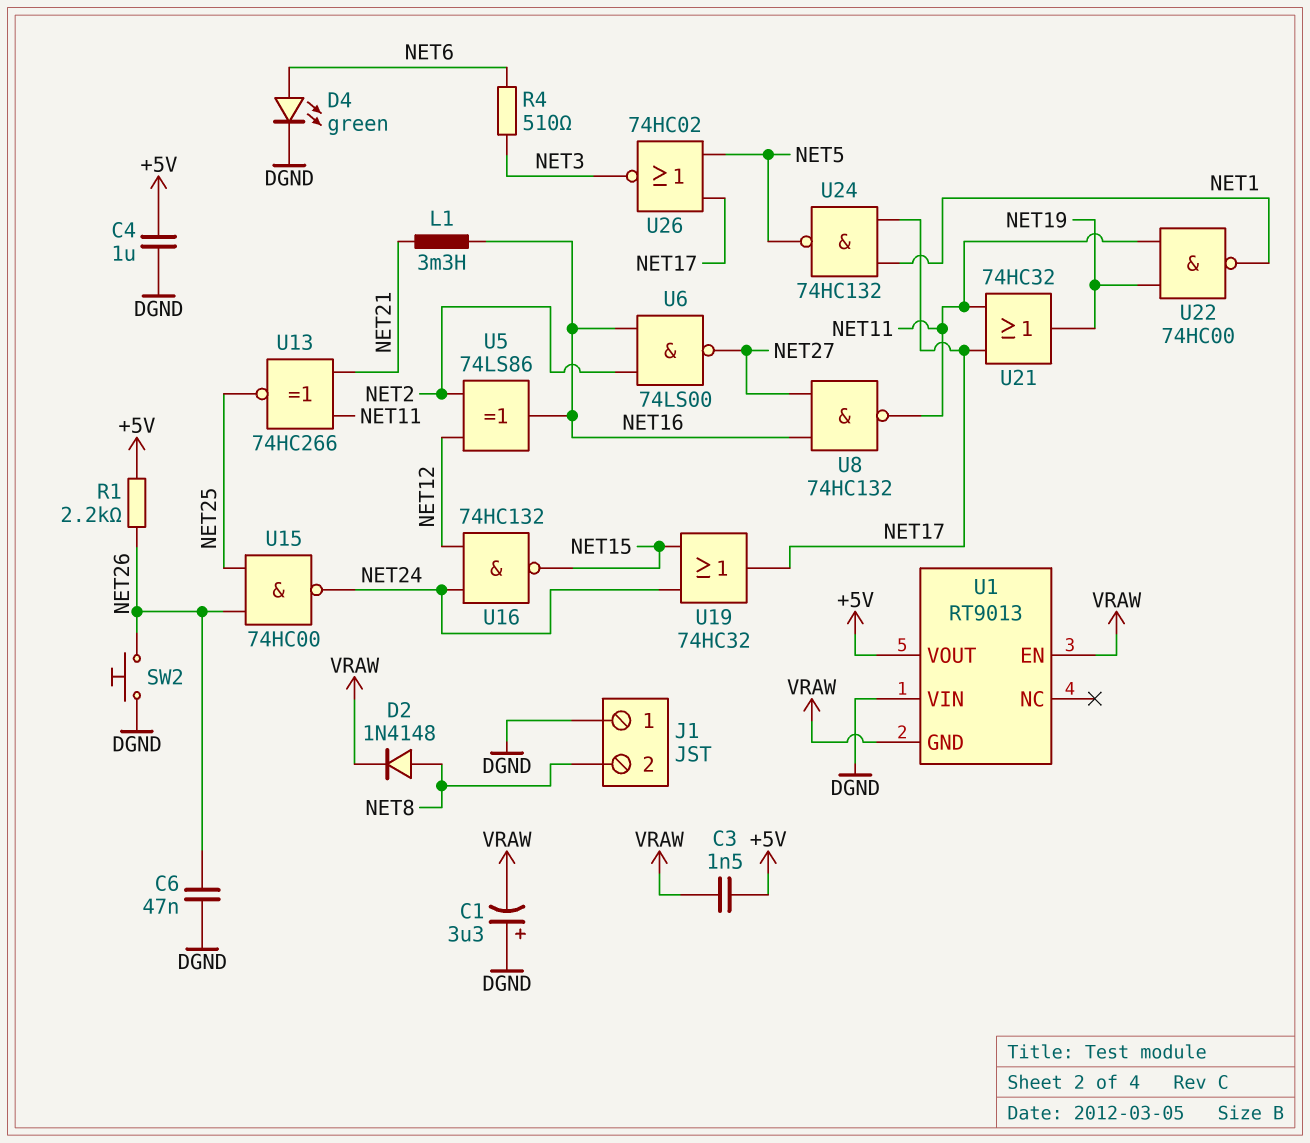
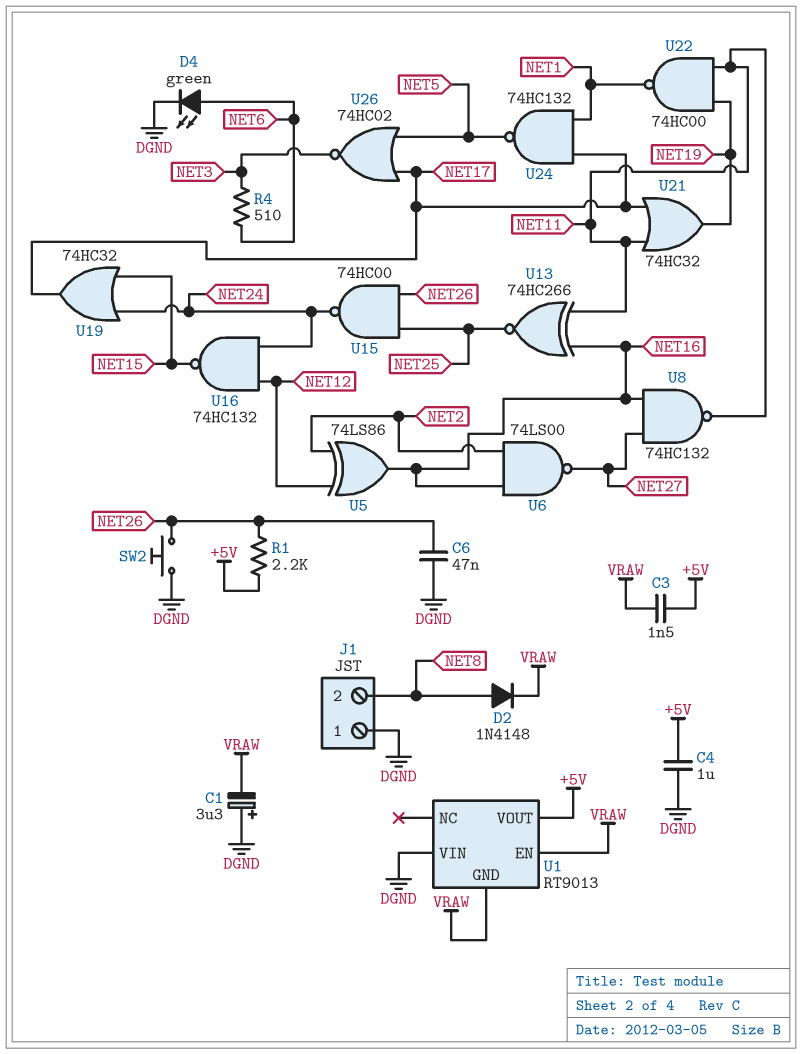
L1: 3.3mH (NET16, NET21) -> none
U13: XNOR 74HC266 (in NET11, in NET21, out NET25) -> XNOR 74HC266 (in NET11, in NET16, out NET25)

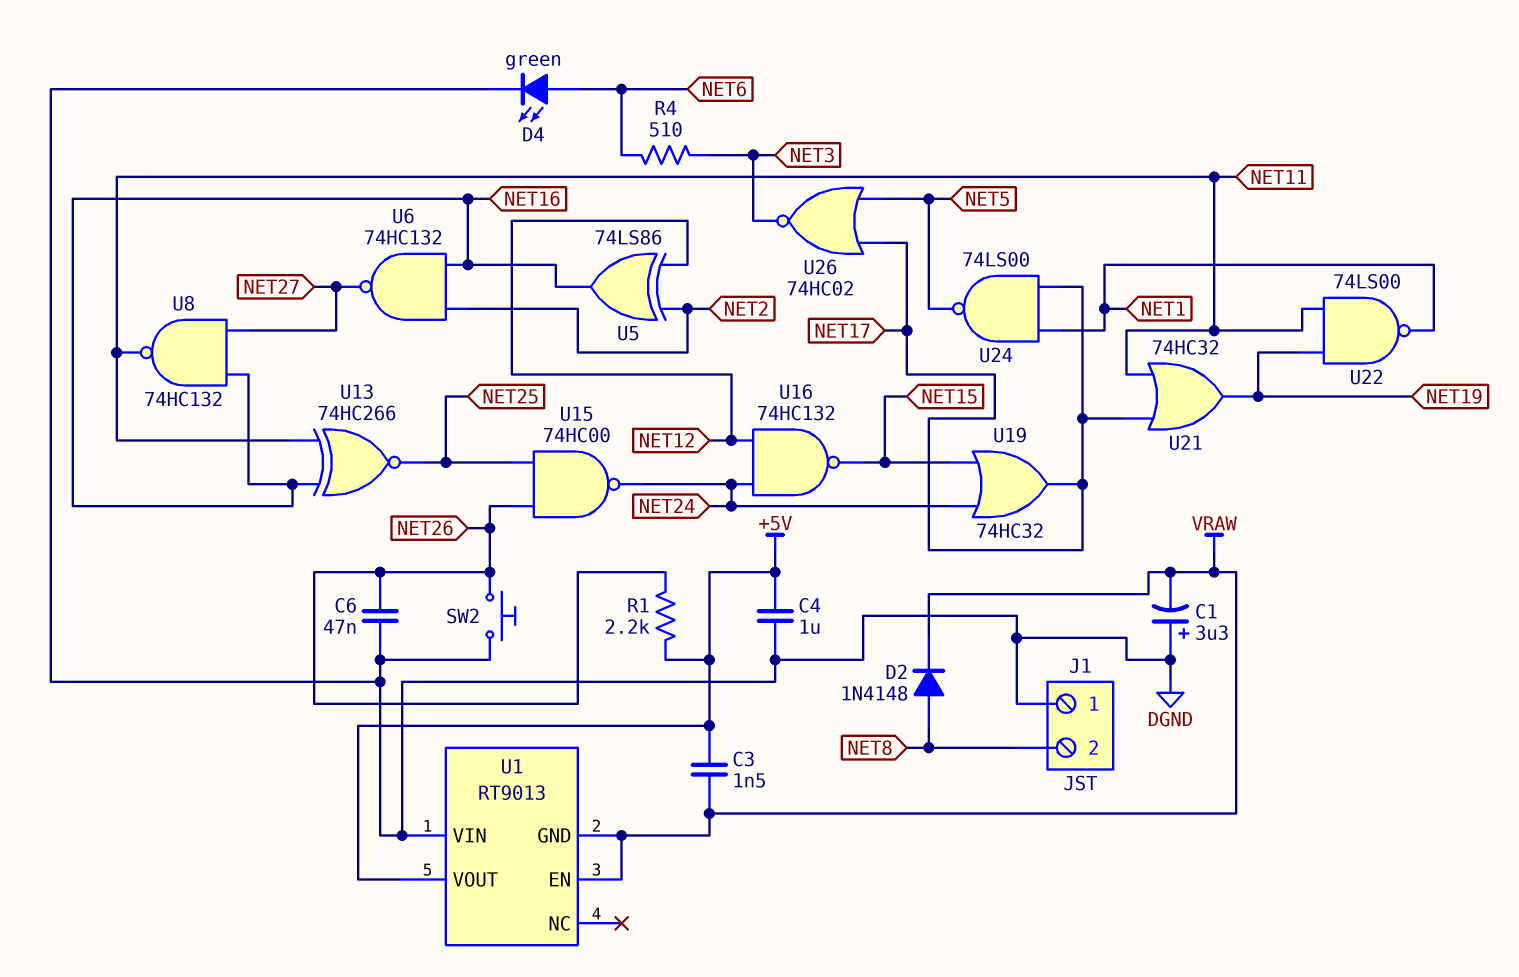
U6: NAND 74LS00 (in NET2, in NET16, out NET27) -> NAND 74HC132 (in NET2, in NET16, out NET27)
U22: NAND 74HC00 (in NET11, in NET19, out NET1) -> NAND 74LS00 (in NET11, in NET19, out NET1)
U24: NAND 74HC132 (in NET1, in NET17, out NET5) -> NAND 74LS00 (in NET1, in NET17, out NET5)

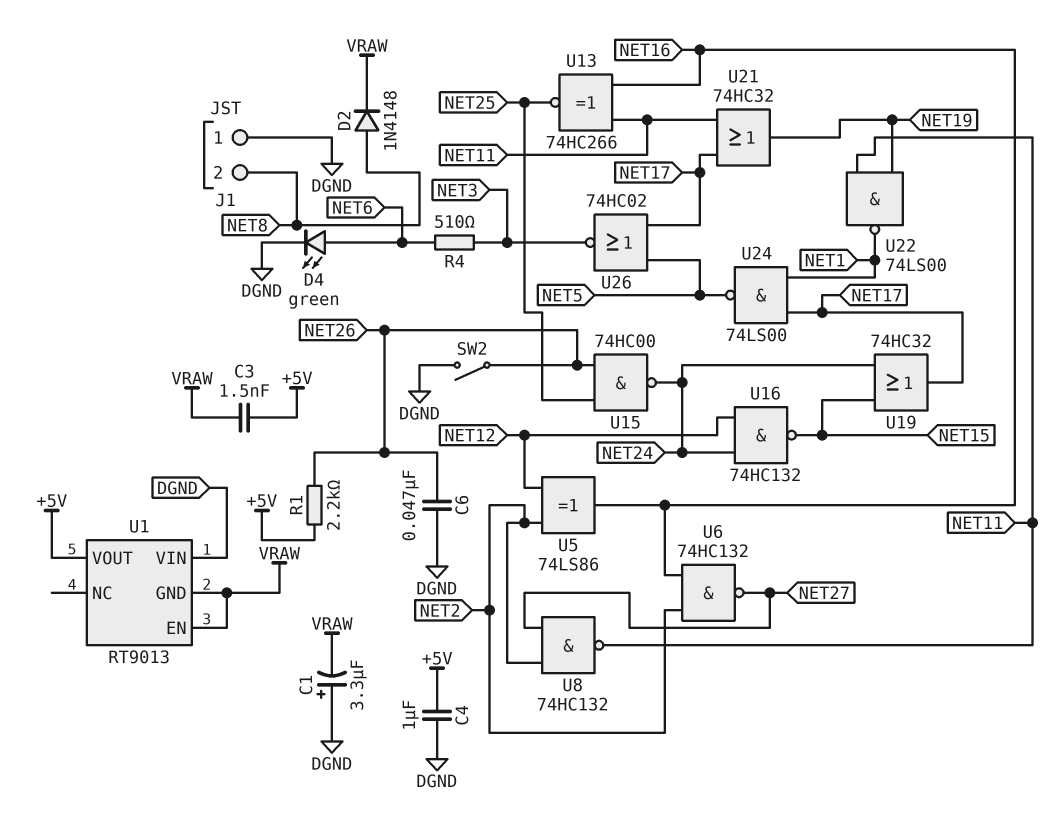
SW2: button (DGND, NET26) -> switch (DGND, NET26)
U8: NAND 74HC132 (in NET16, in NET27, out NET11) -> NAND 74HC132 (in NET2, in NET27, out NET11)

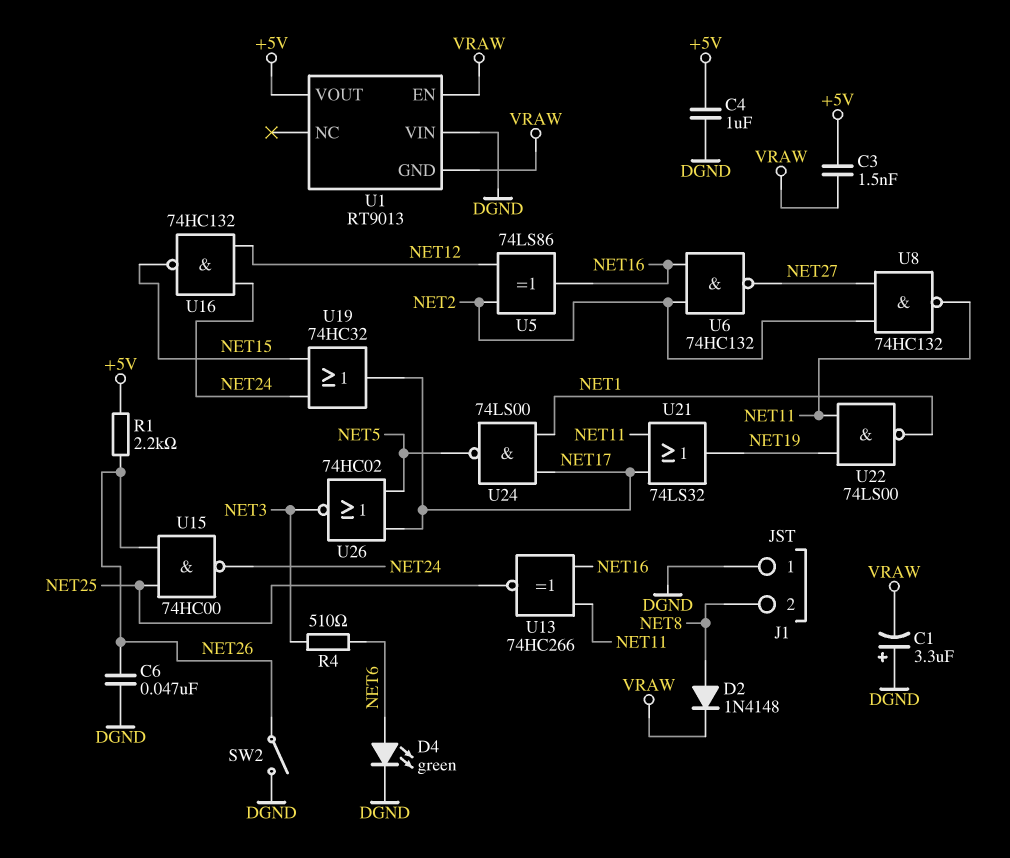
U21: OR 74HC32 (in NET11, in NET17, out NET19) -> OR 74LS32 (in NET11, in NET17, out NET19)

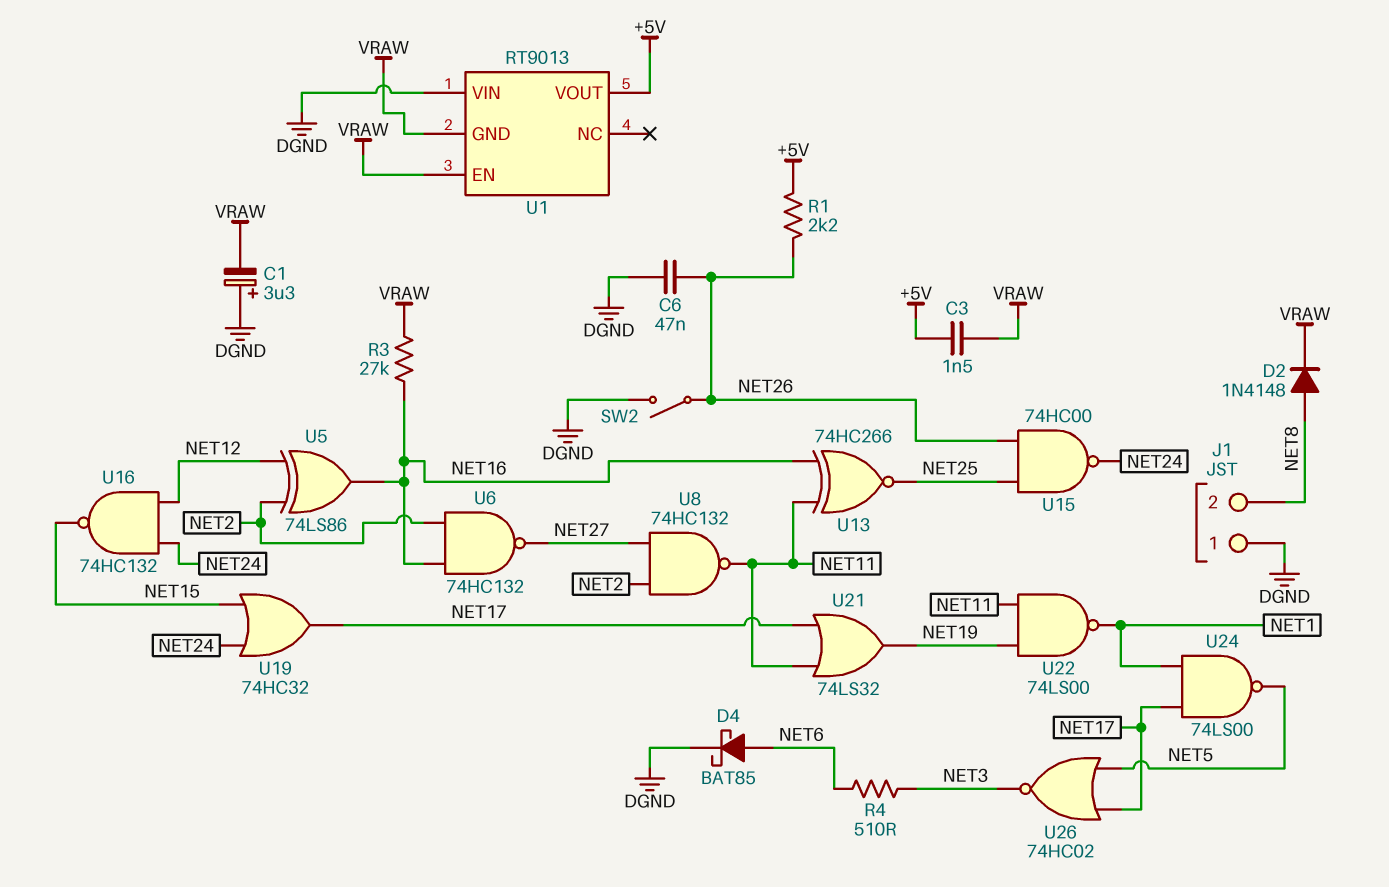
C4: 1uF (+5V, DGND) -> none
D4: LED green (A NET6, K DGND) -> schottky BAT85 (A NET6, K DGND)
R3: none -> 27k (NET16, VRAW)

